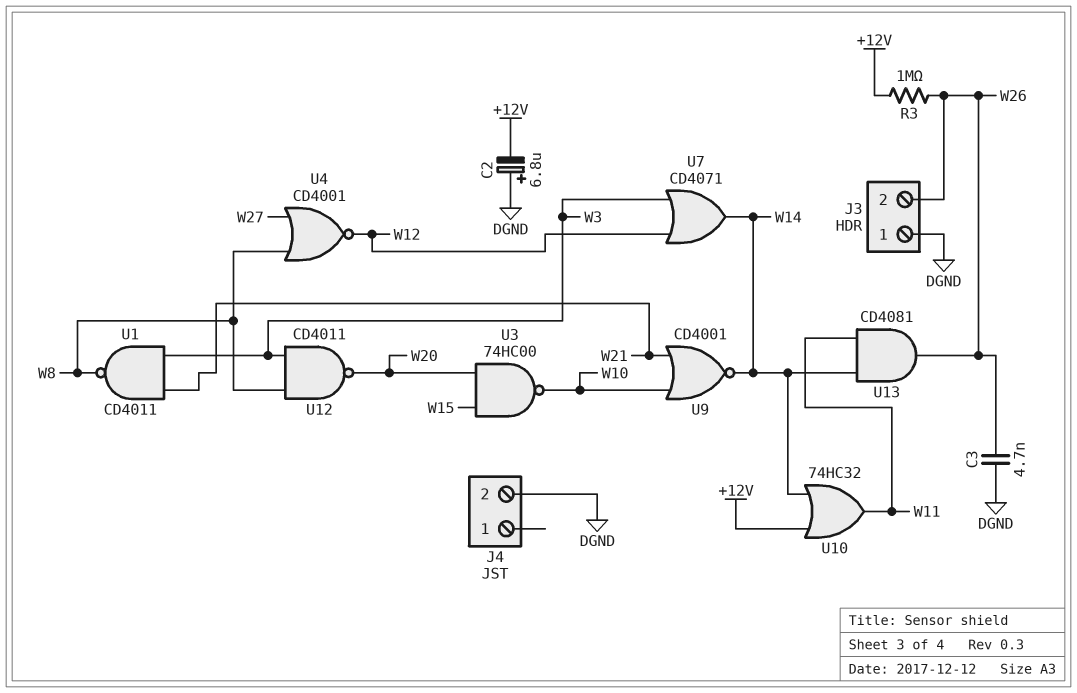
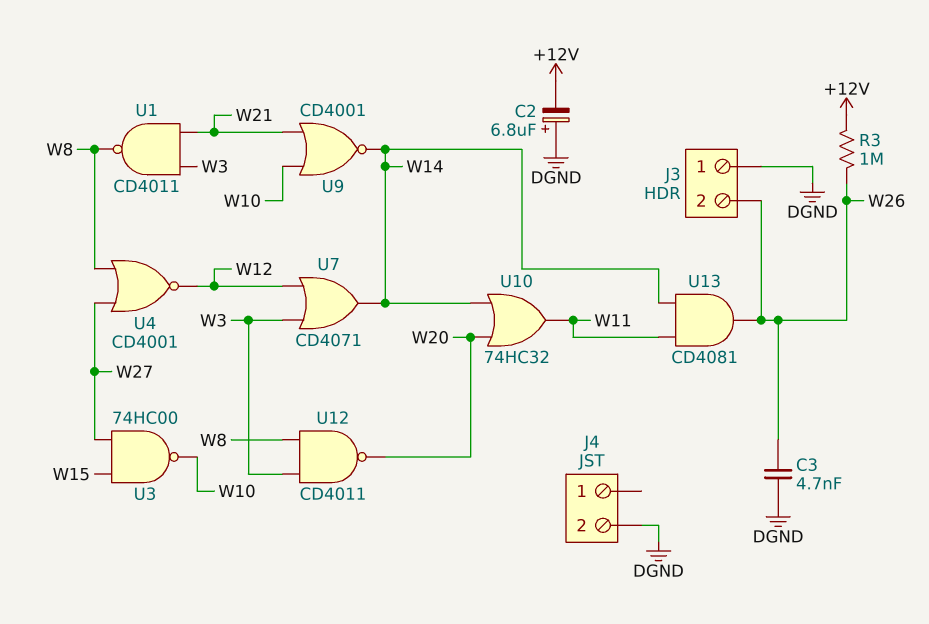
U3: NAND 74HC00 (in W15, in W20, out W10) -> NAND 74HC00 (in W15, in W27, out W10)
U10: OR 74HC32 (in +12V, in W14, out W11) -> OR 74HC32 (in W14, in W20, out W11)

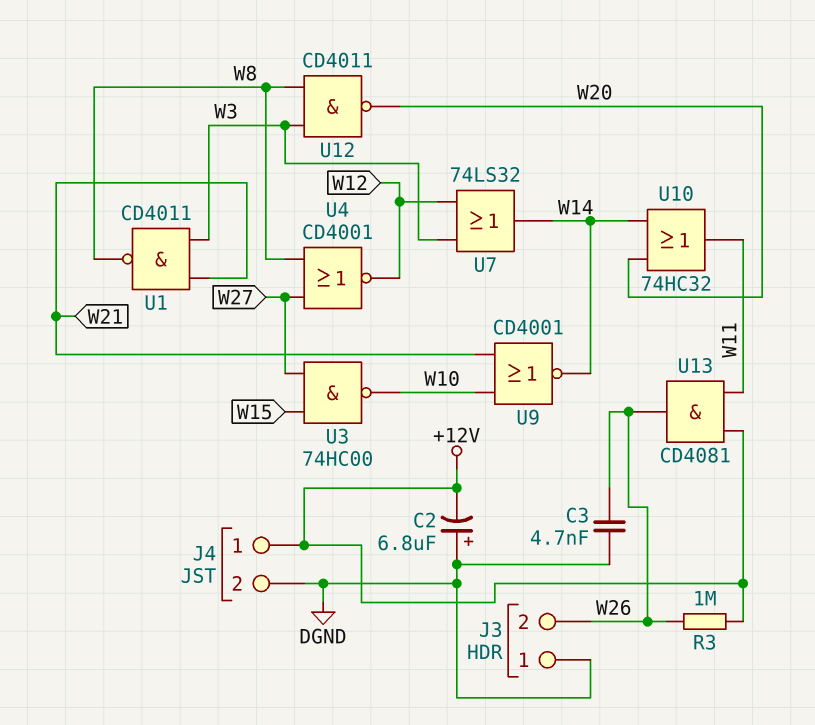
J4 pin 1: none -> +12V
U7: OR CD4071 (in W3, in W12, out W14) -> OR 74LS32 (in W3, in W12, out W14)
U13: AND CD4081 (in W11, in W14, out W26) -> AND CD4081 (in +12V, in W11, out W26)

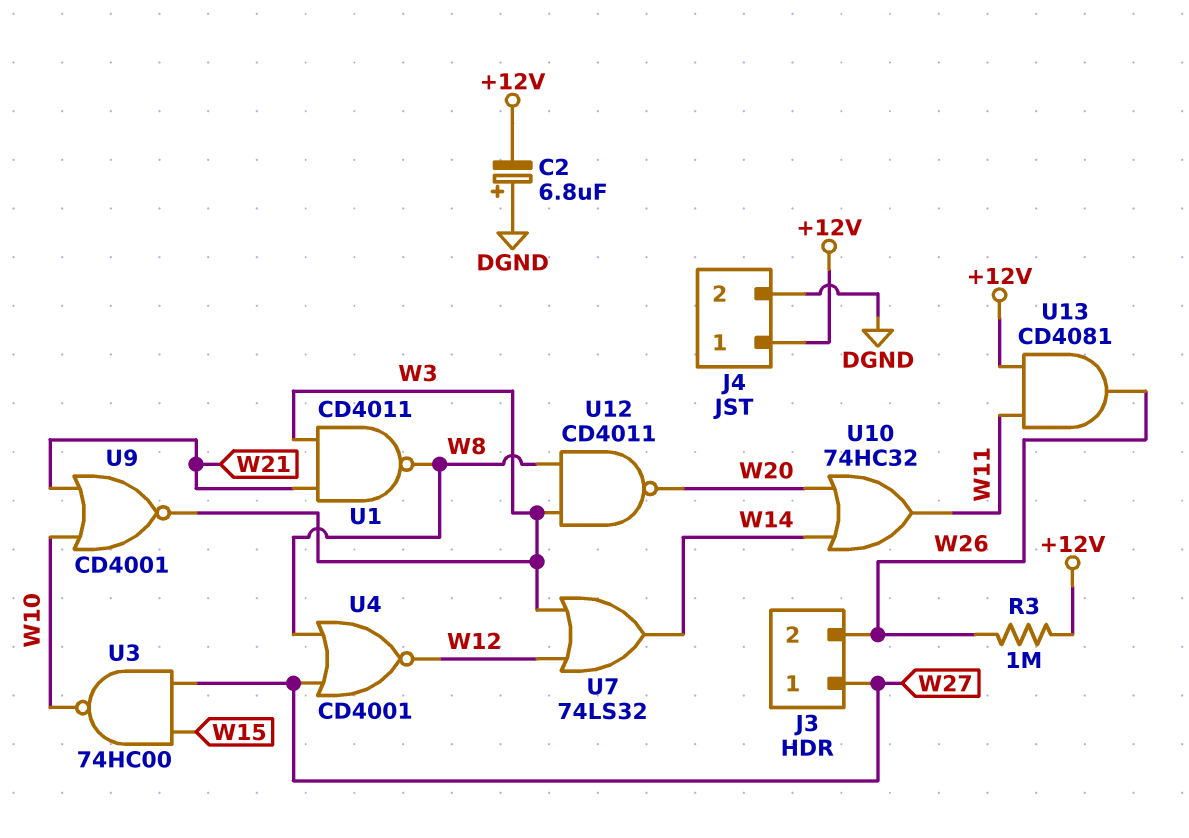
C3: 4.7nF (DGND, W26) -> none
J3 pin 1: DGND -> W27
U9: NOR CD4001 (in W10, in W21, out W14) -> NOR CD4001 (in W10, in W21, out W3)

